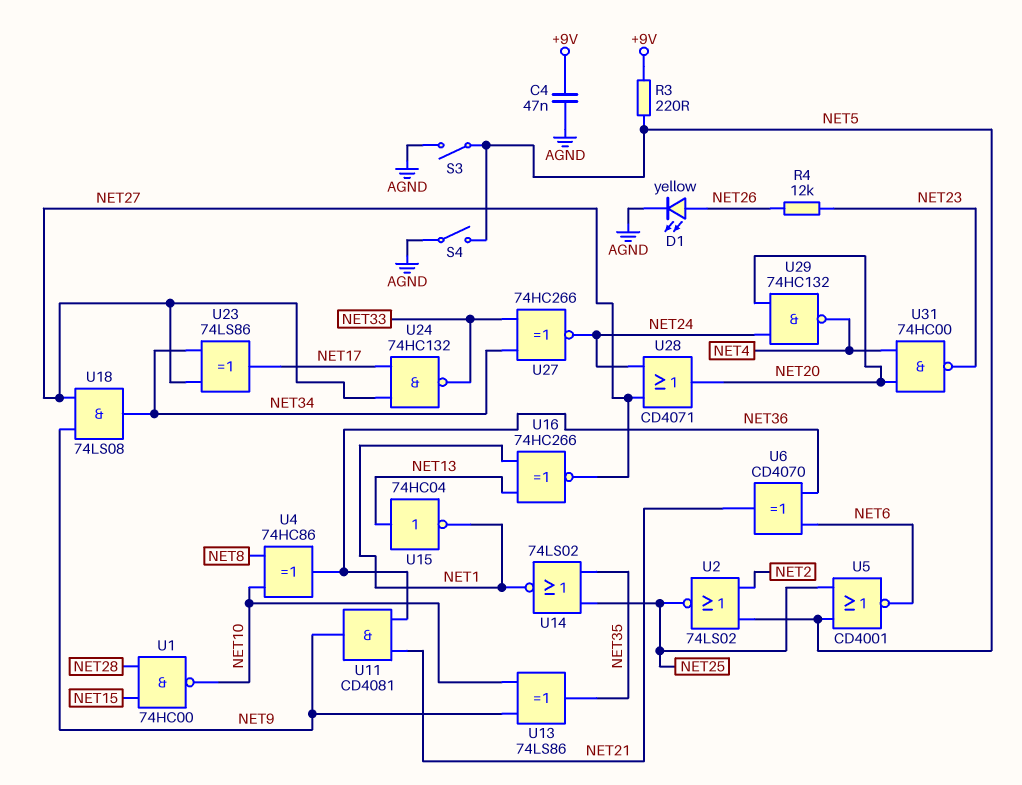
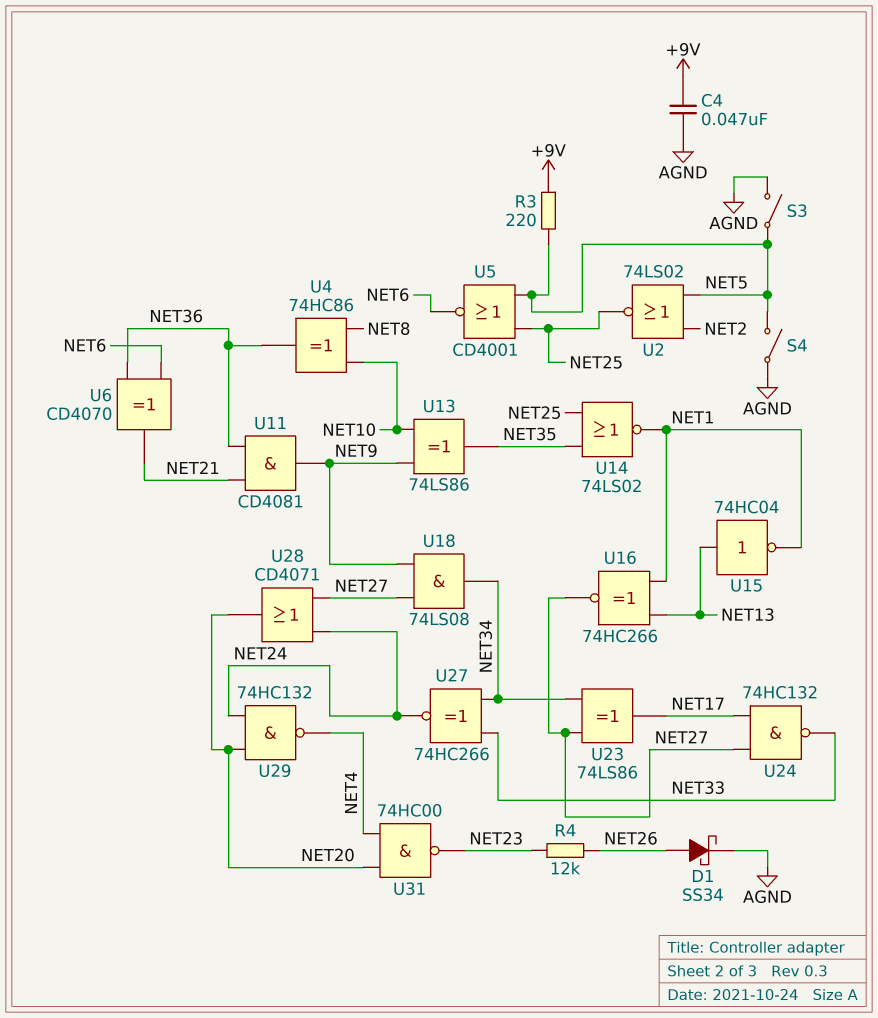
D1: LED yellow (A NET26, K AGND) -> schottky SS34 (A NET26, K AGND)
U1: NAND 74HC00 (in NET15, in NET28, out NET10) -> none

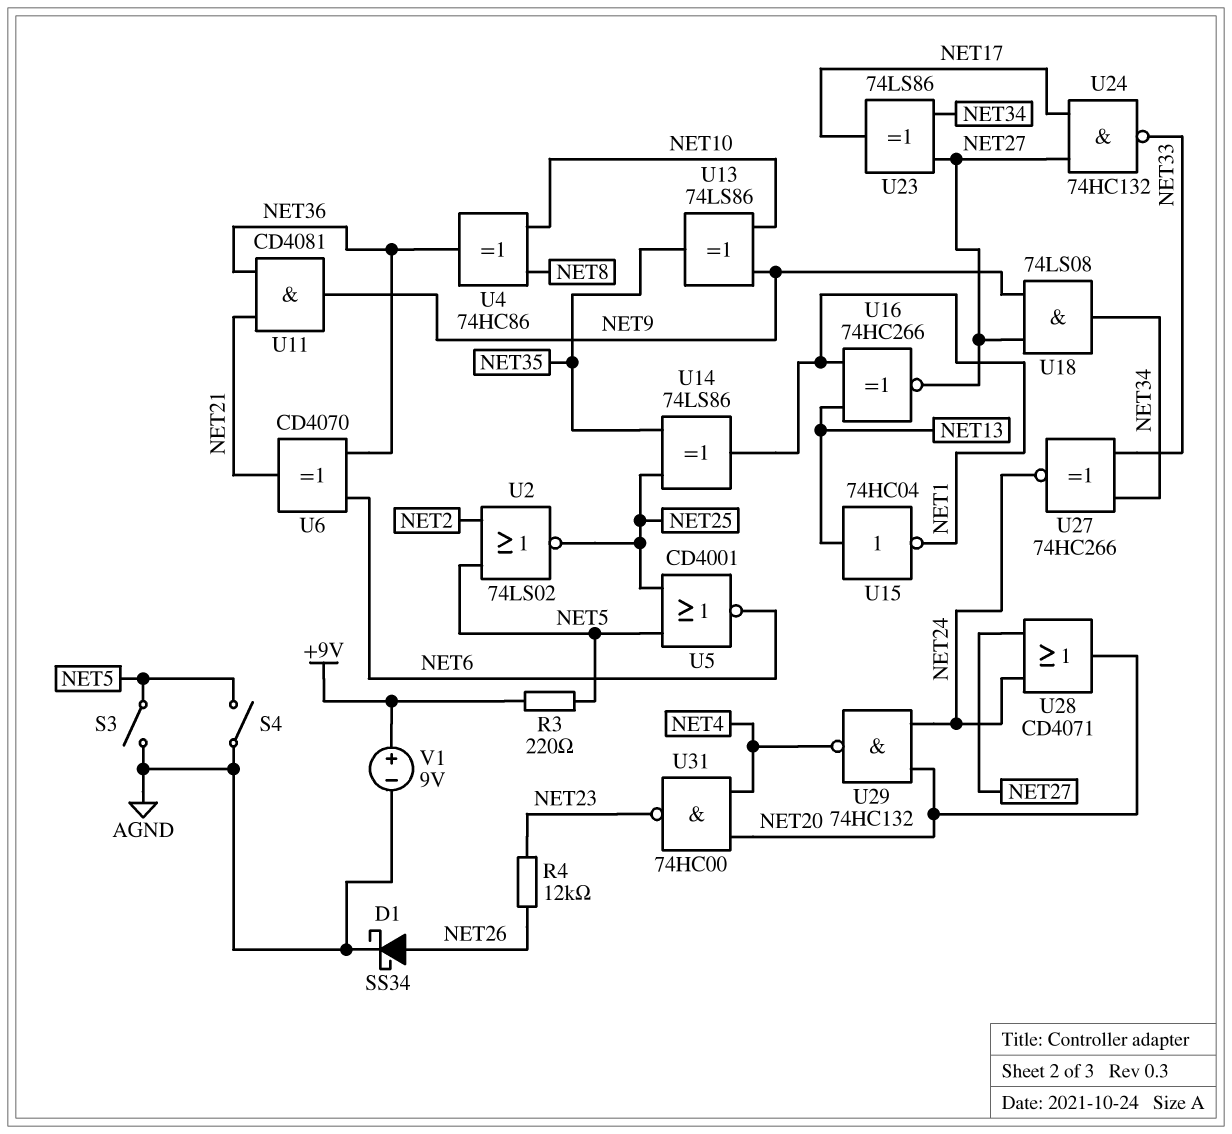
C4: 47nF (+9V, AGND) -> none
U14: NOR 74LS02 (in NET25, in NET35, out NET1) -> XOR 74LS86 (in NET25, in NET35, out NET1)
V1: none -> 9V (plus +9V, minus AGND)

